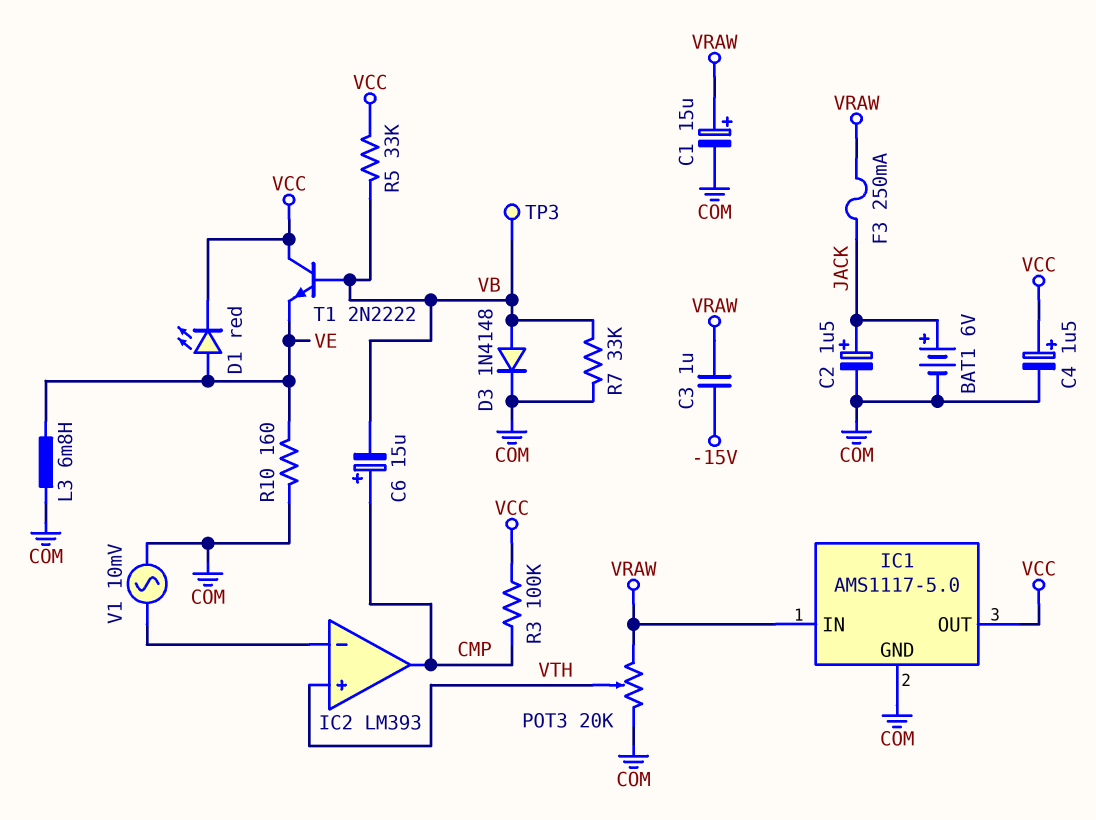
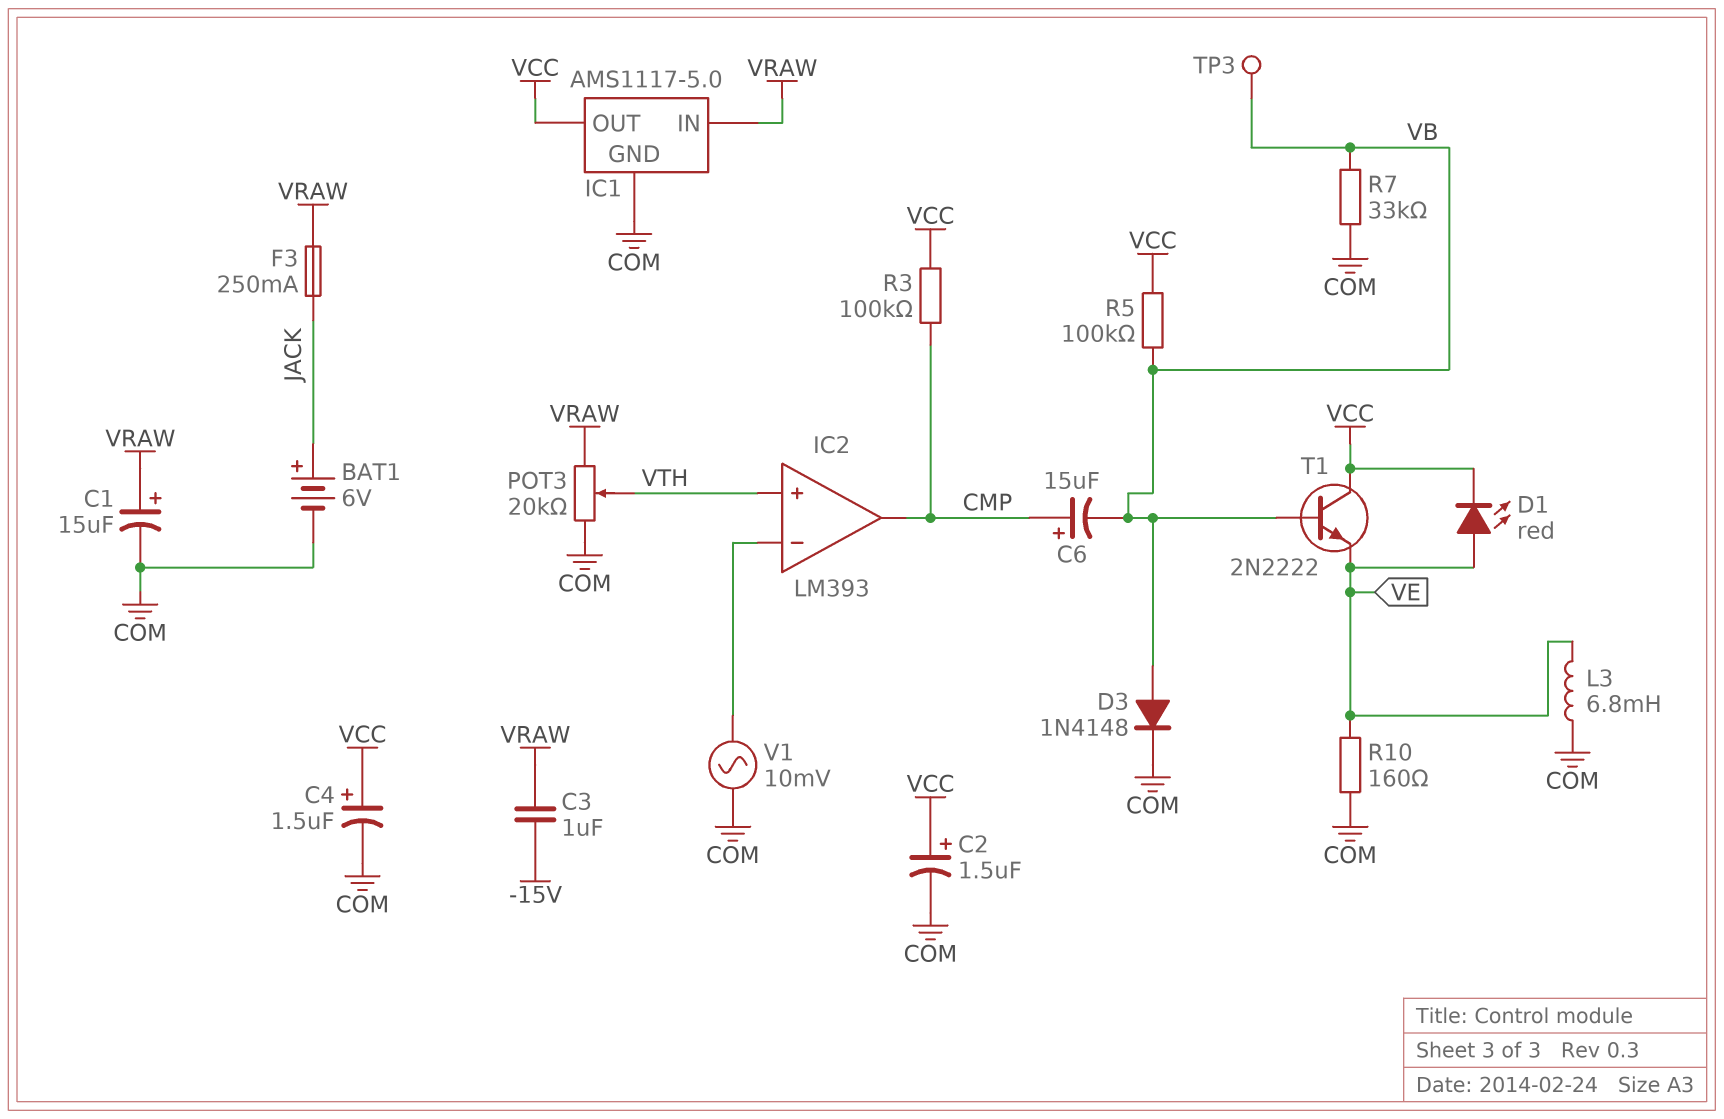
C2: 1.5uF (plus JACK, minus COM) -> 1.5uF (plus VCC, minus COM)
R5: 33k (VB, VCC) -> 100k (VB, VCC)

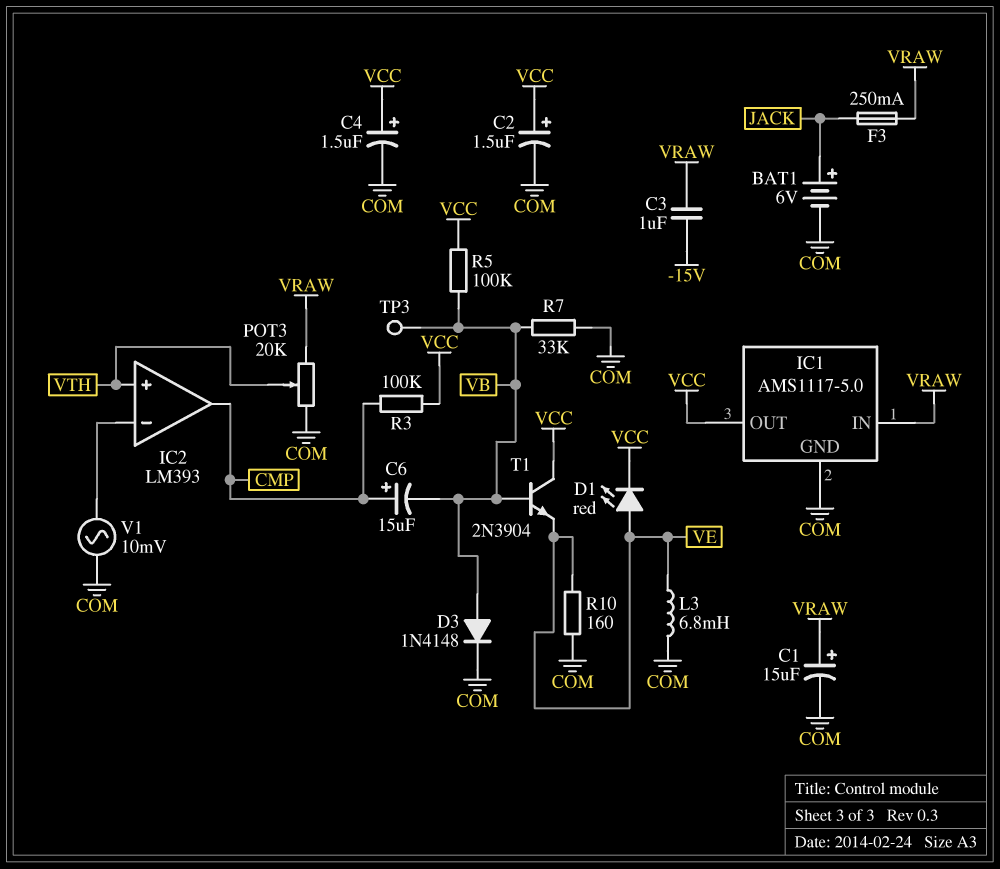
T1: NPN 2N2222 (B VB, C VCC, E VE) -> NPN 2N3904 (B VB, C VCC, E VE)

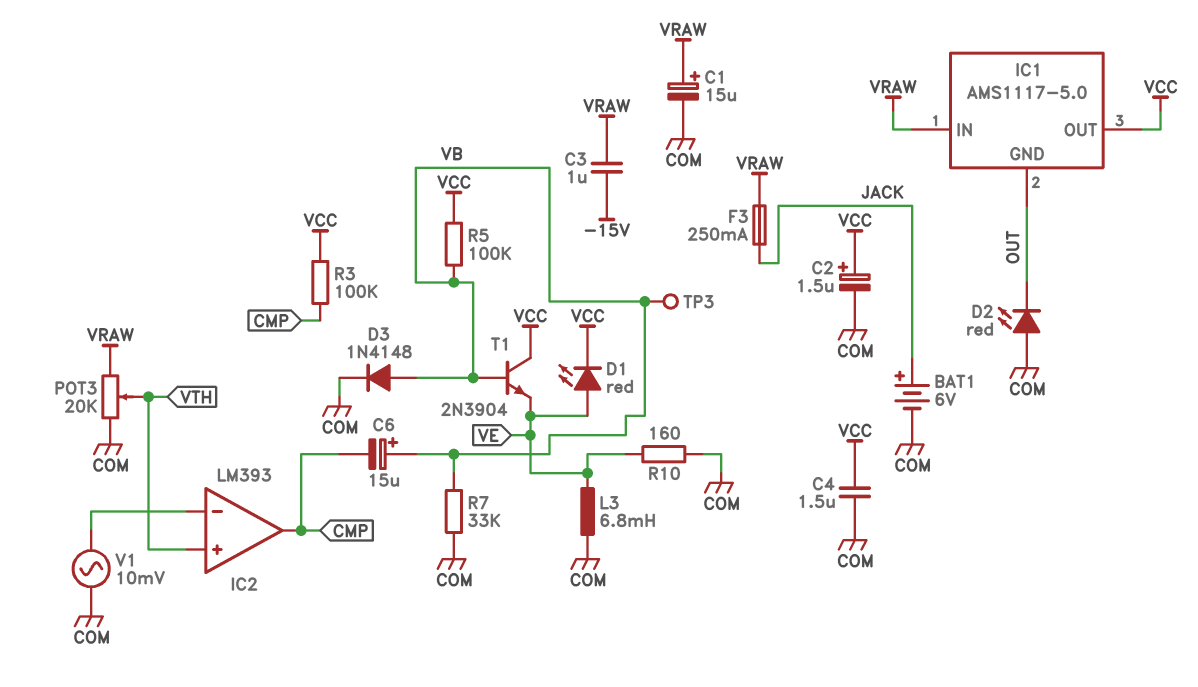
C4: 1.5uF (plus VCC, minus COM) -> 1.5uF (COM, VCC)
C6: 15uF (plus CMP, minus VB) -> 15uF (plus VB, minus CMP)
D2: none -> LED red (A COM, K OUT)
IC1 pin GND: COM -> OUT

